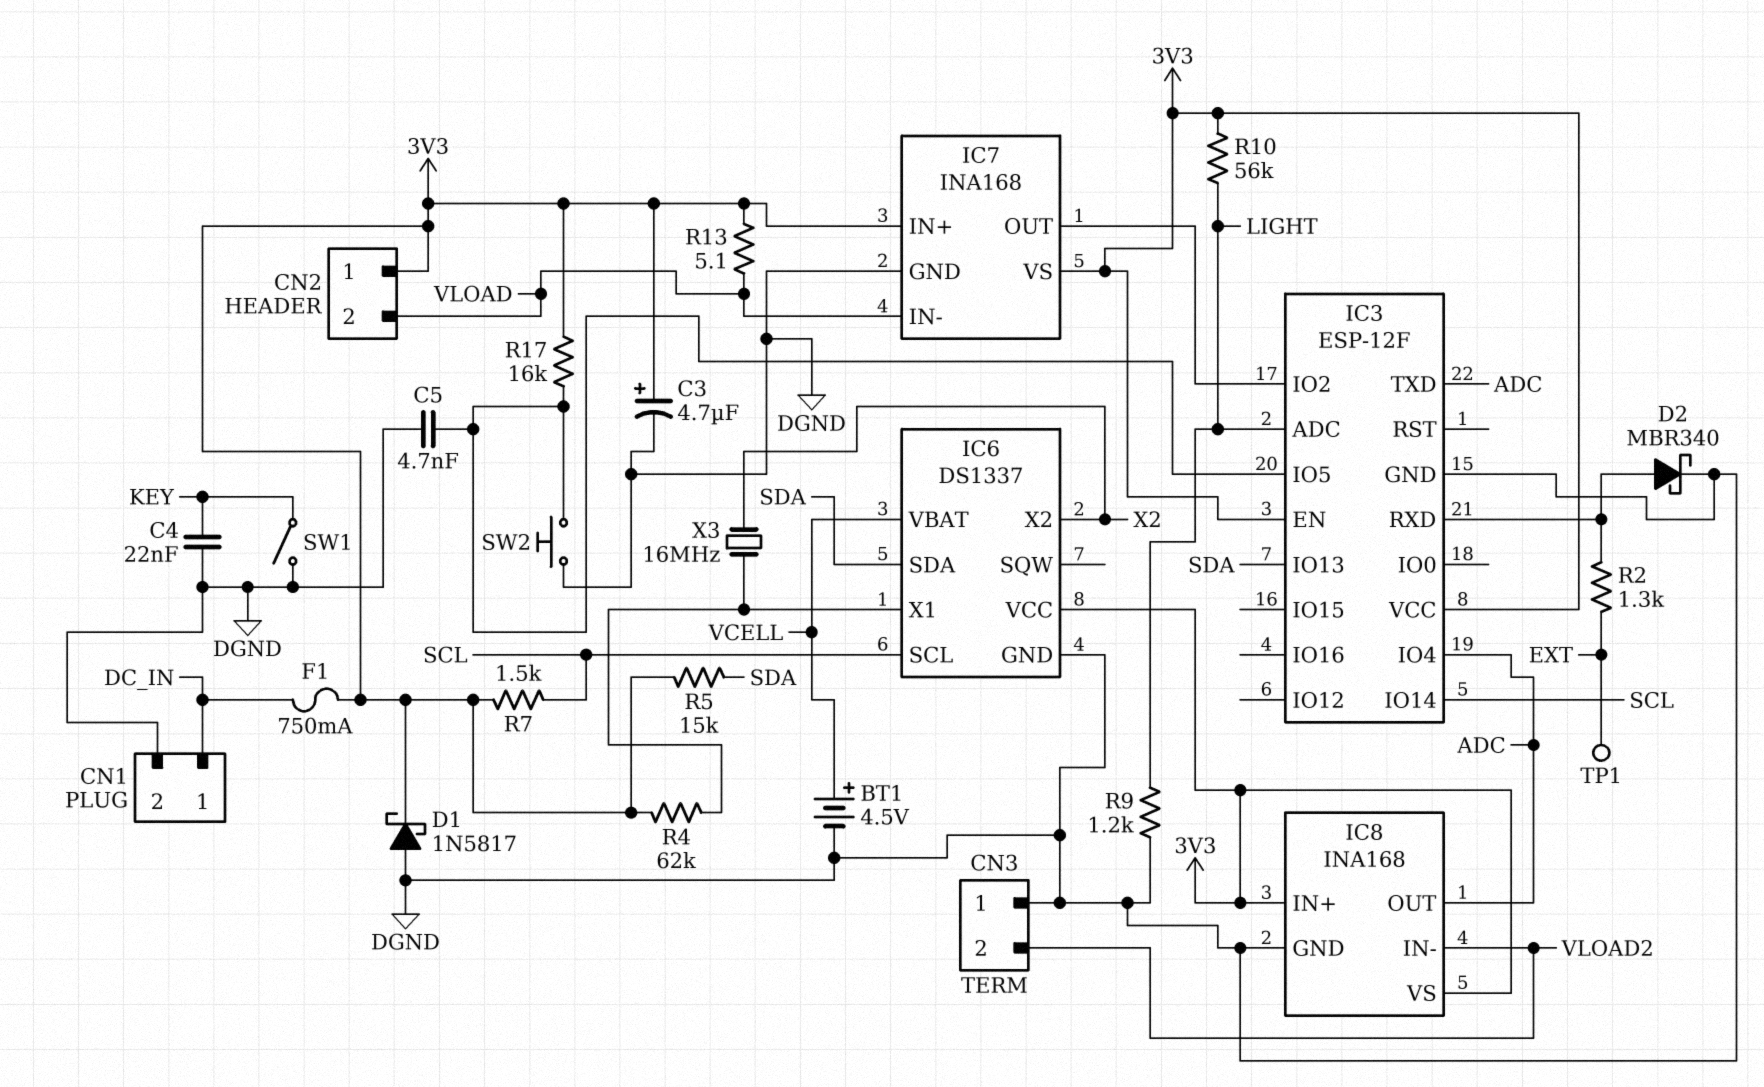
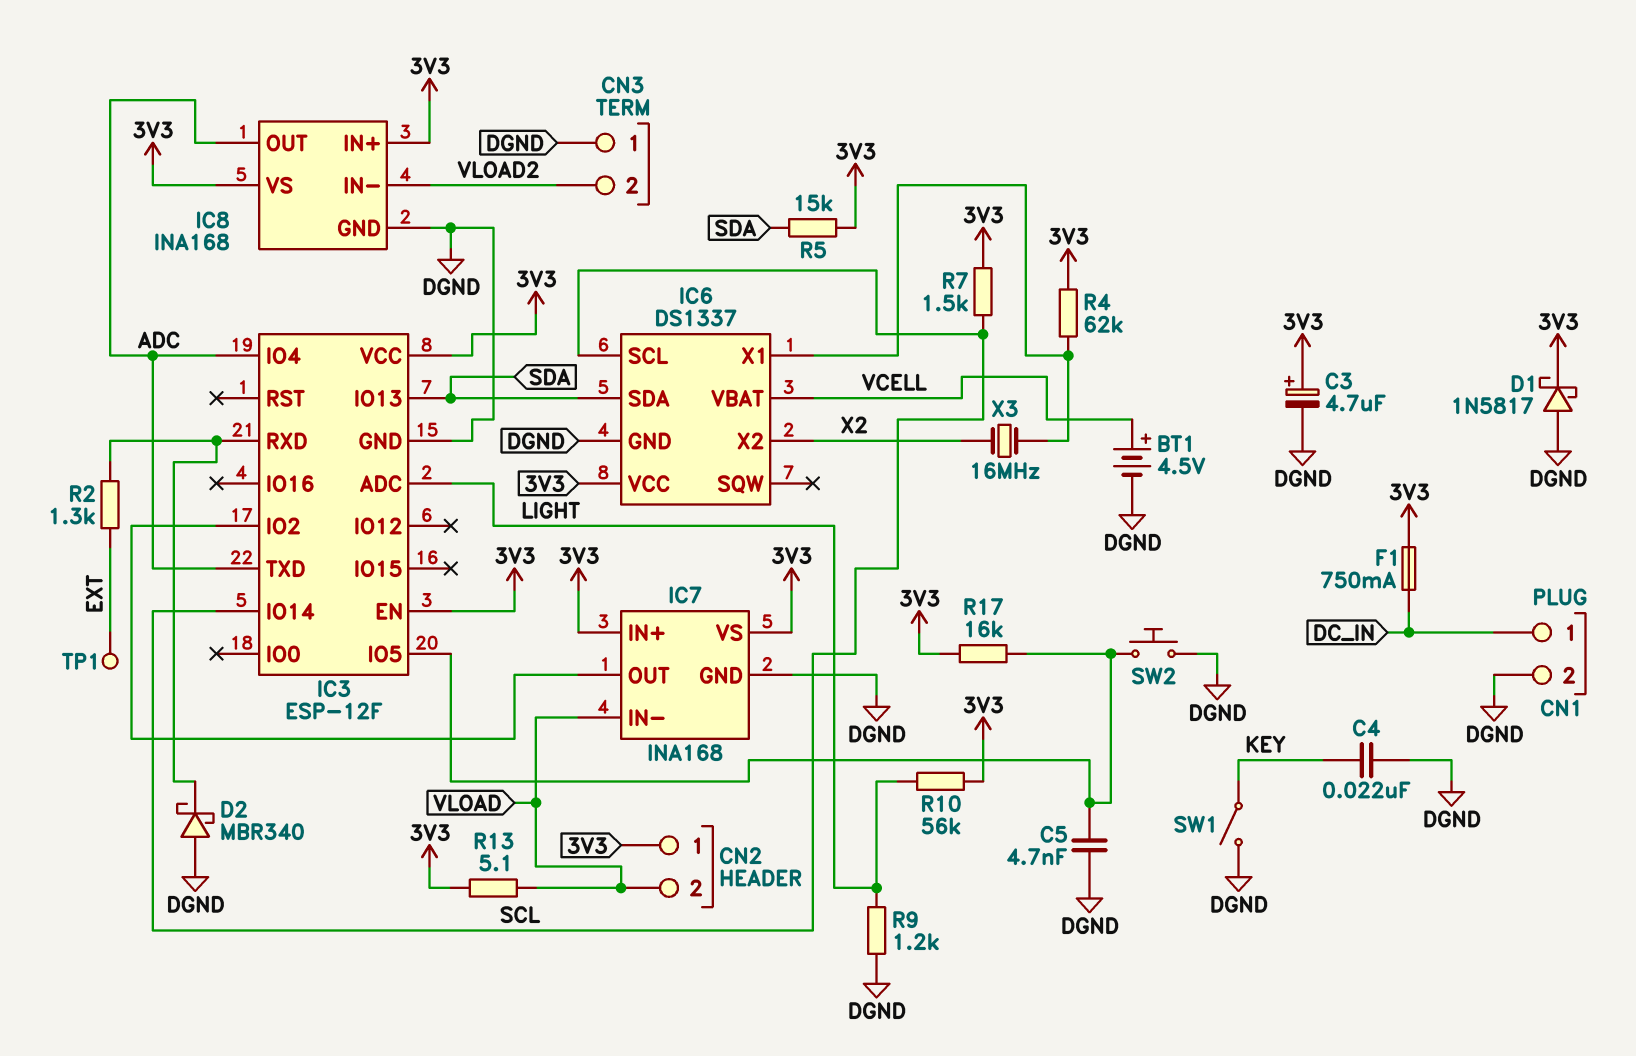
D2: schottky MBR340 (A IC3/RXD, K DGND) -> schottky MBR340 (A DGND, K IC3/RXD)

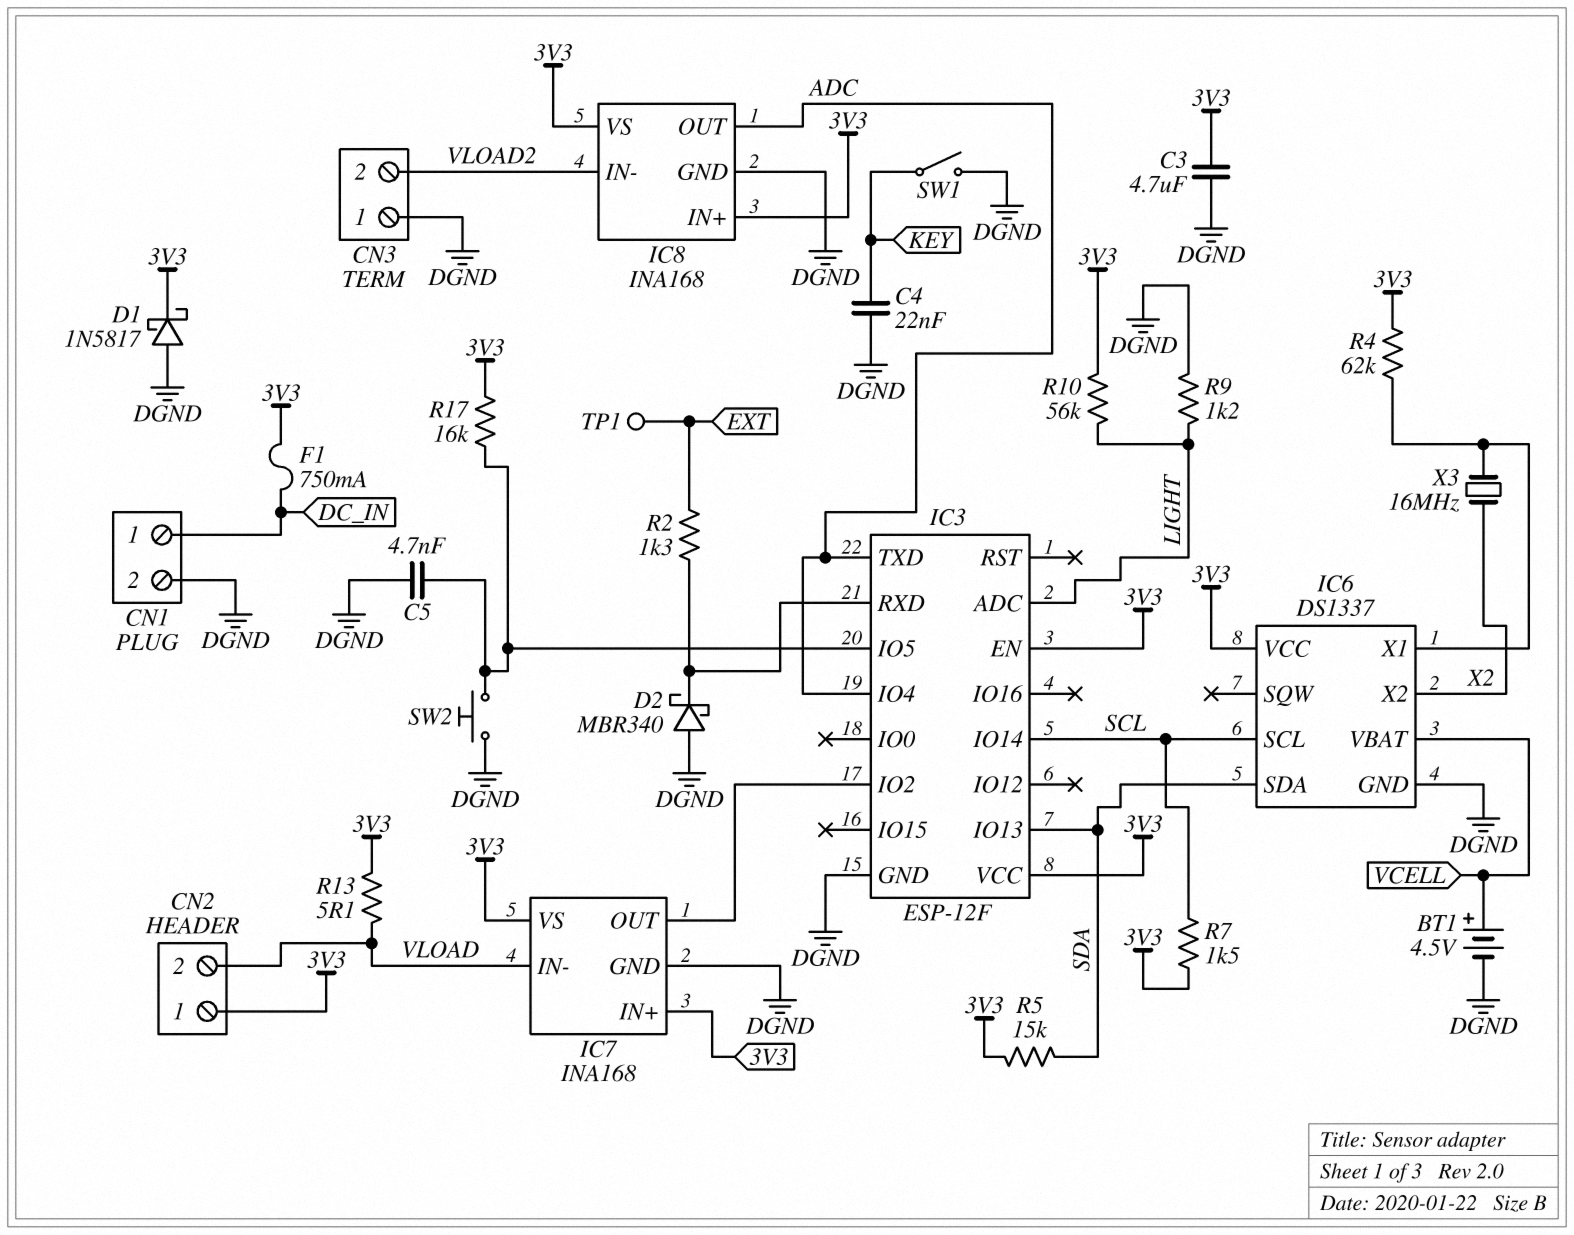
C3: 4.7uF (plus 3V3, minus DGND) -> 4.7uF (3V3, DGND)

